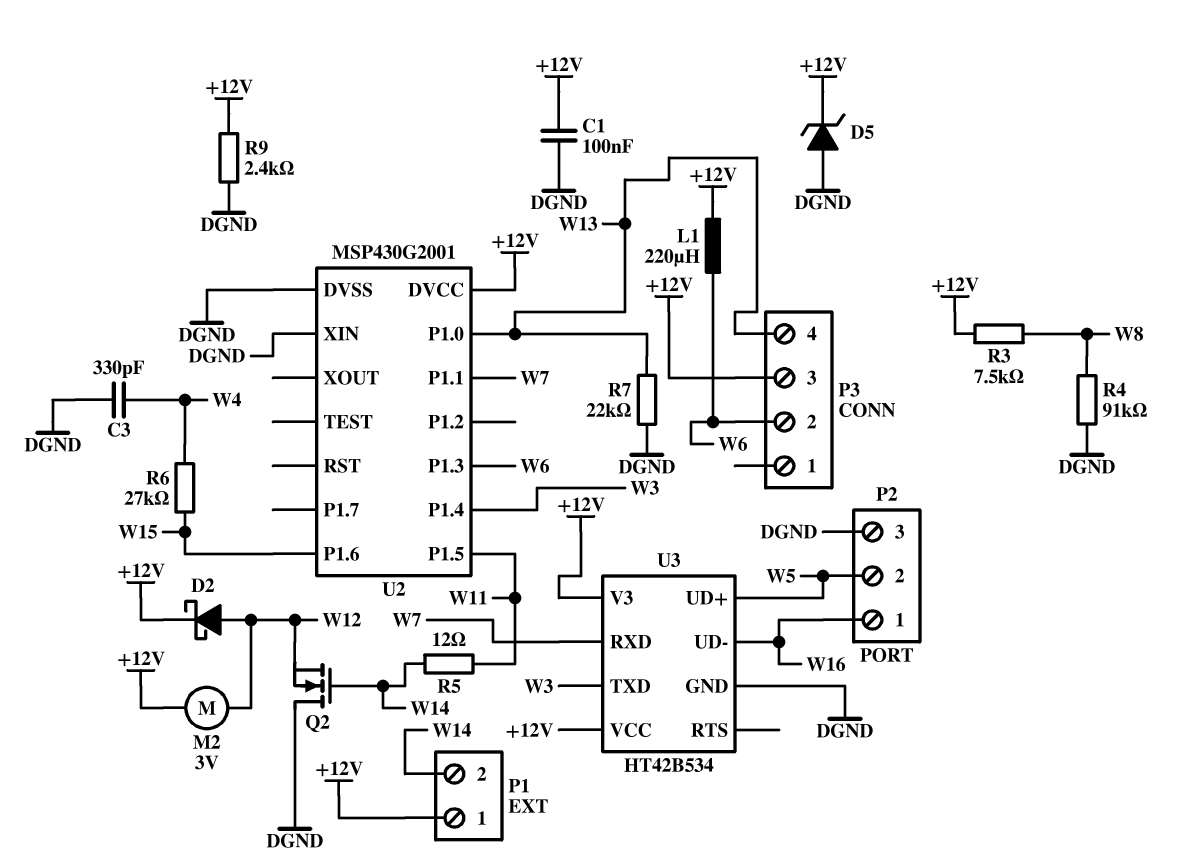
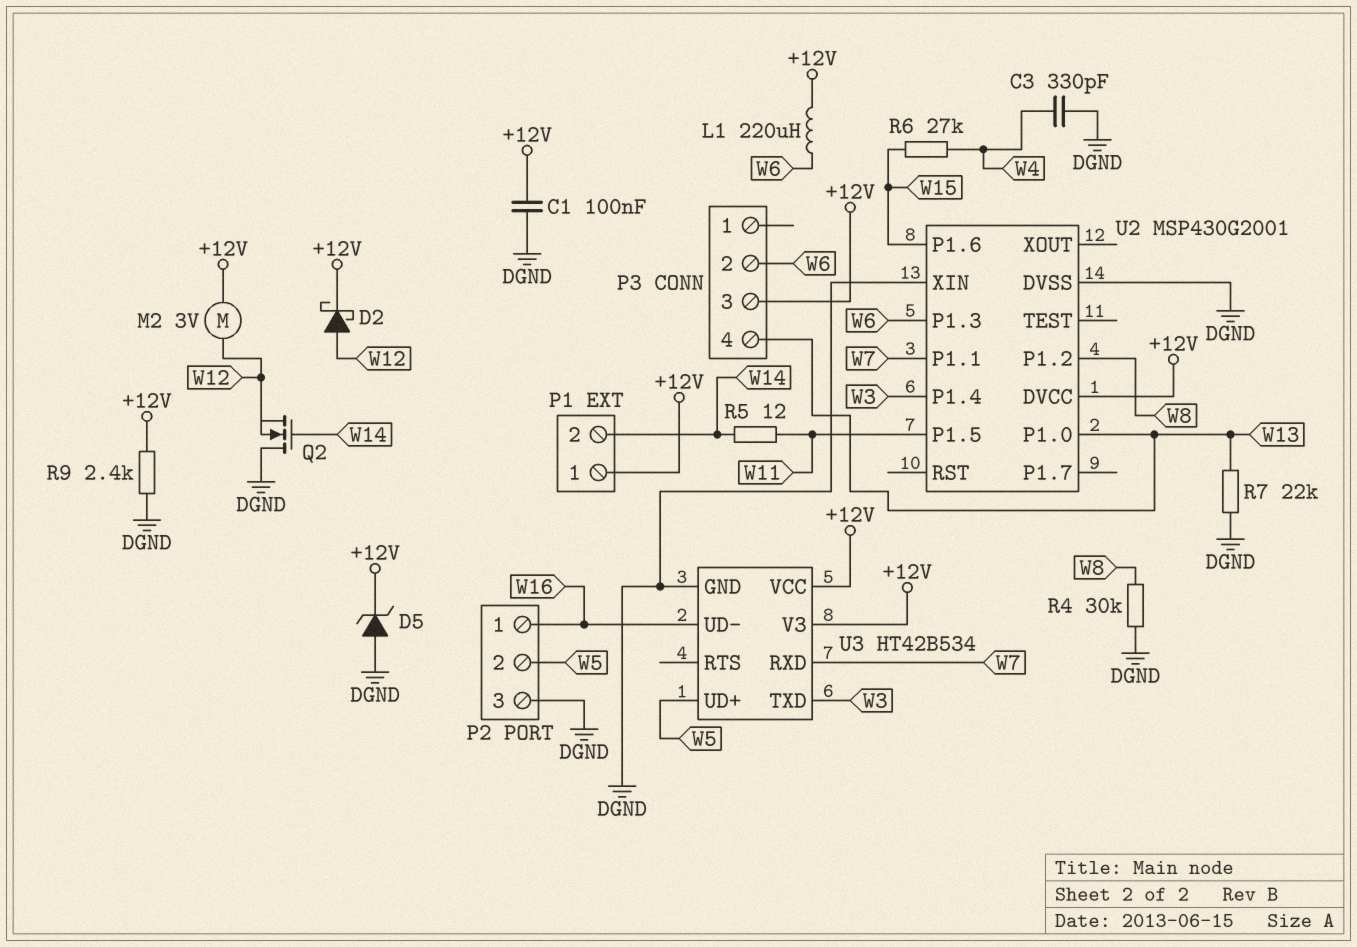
R3: 7.5k (+12V, W8) -> none
R4: 91k (DGND, W8) -> 30k (DGND, W8)
U2 pin P1.2: none -> W8

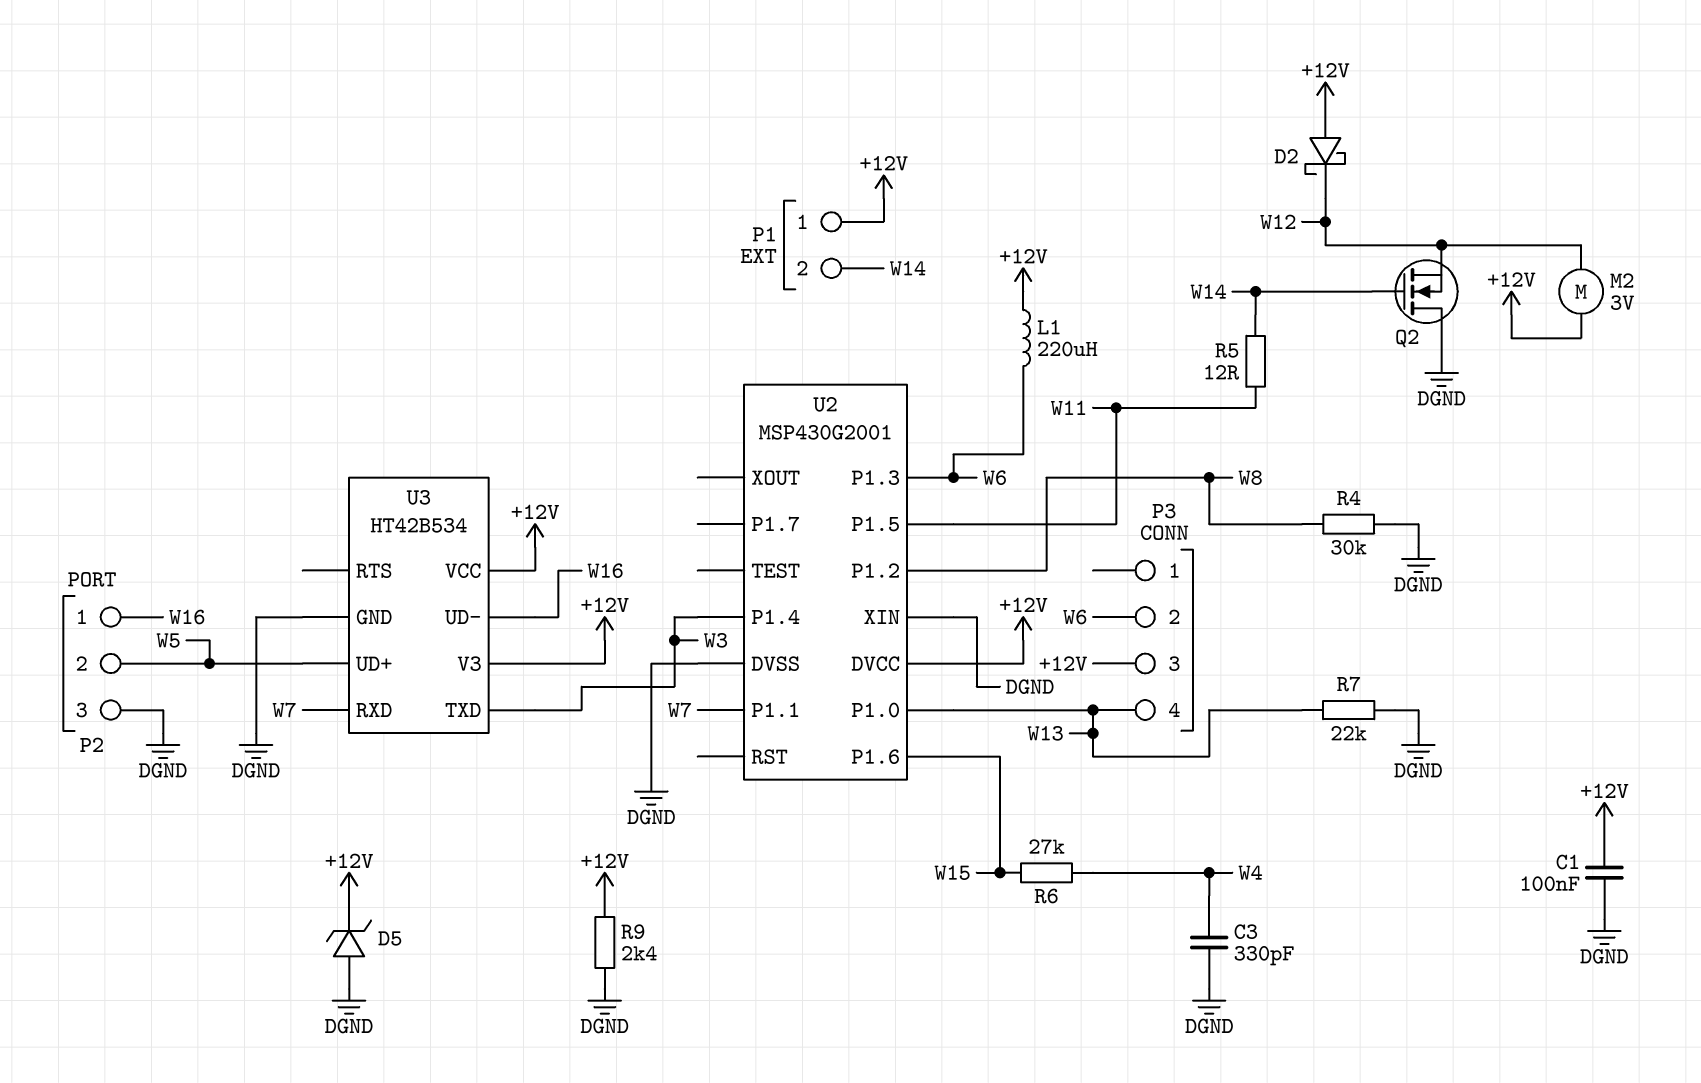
D2: schottky (A W12, K +12V) -> schottky (A +12V, K W12)

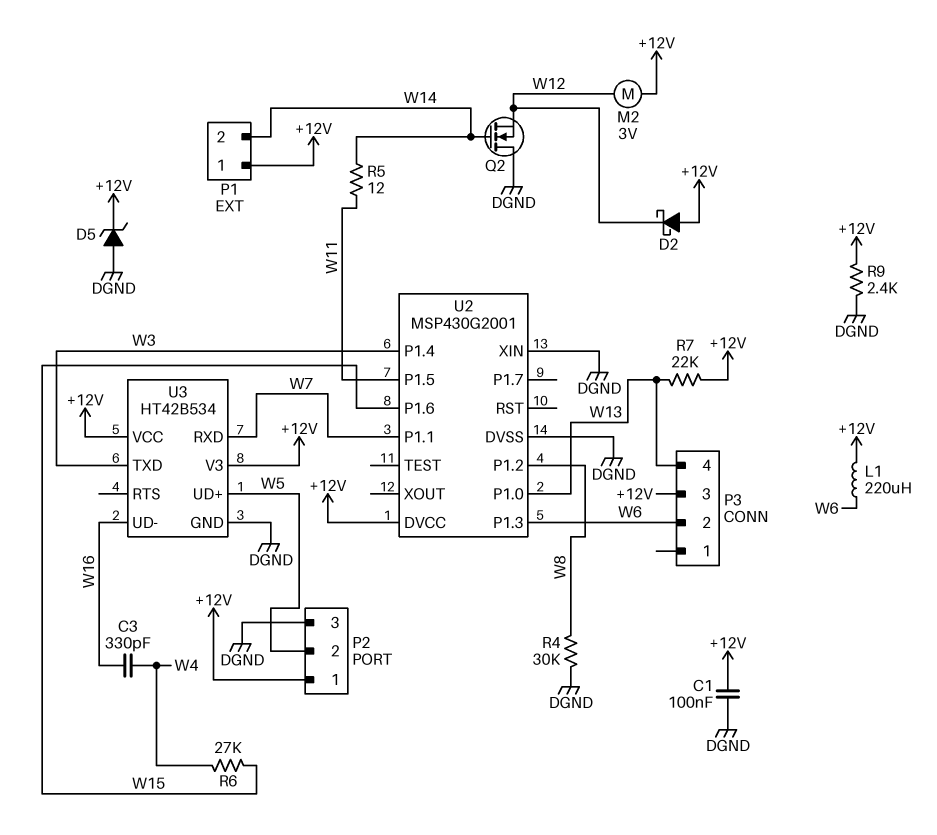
C3: 330pF (DGND, W4) -> 330pF (W4, W16)
P2 pin 1: W16 -> +12V
R7: 22k (DGND, W13) -> 22k (+12V, W13)

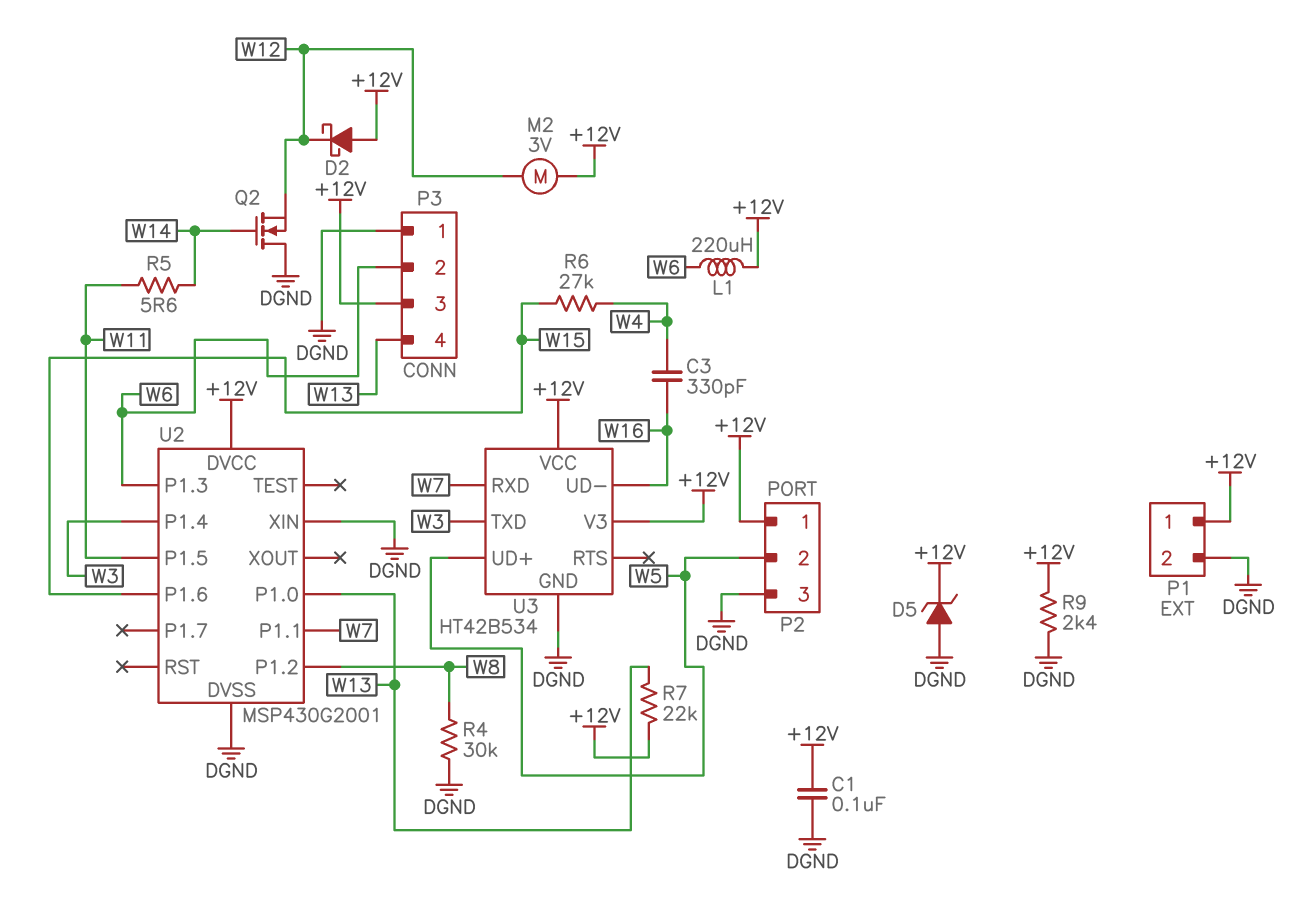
P1 pin 2: W14 -> DGND
P3 pin 1: none -> DGND
R5: 12 (W11, W14) -> 5.6 (W11, W14)

